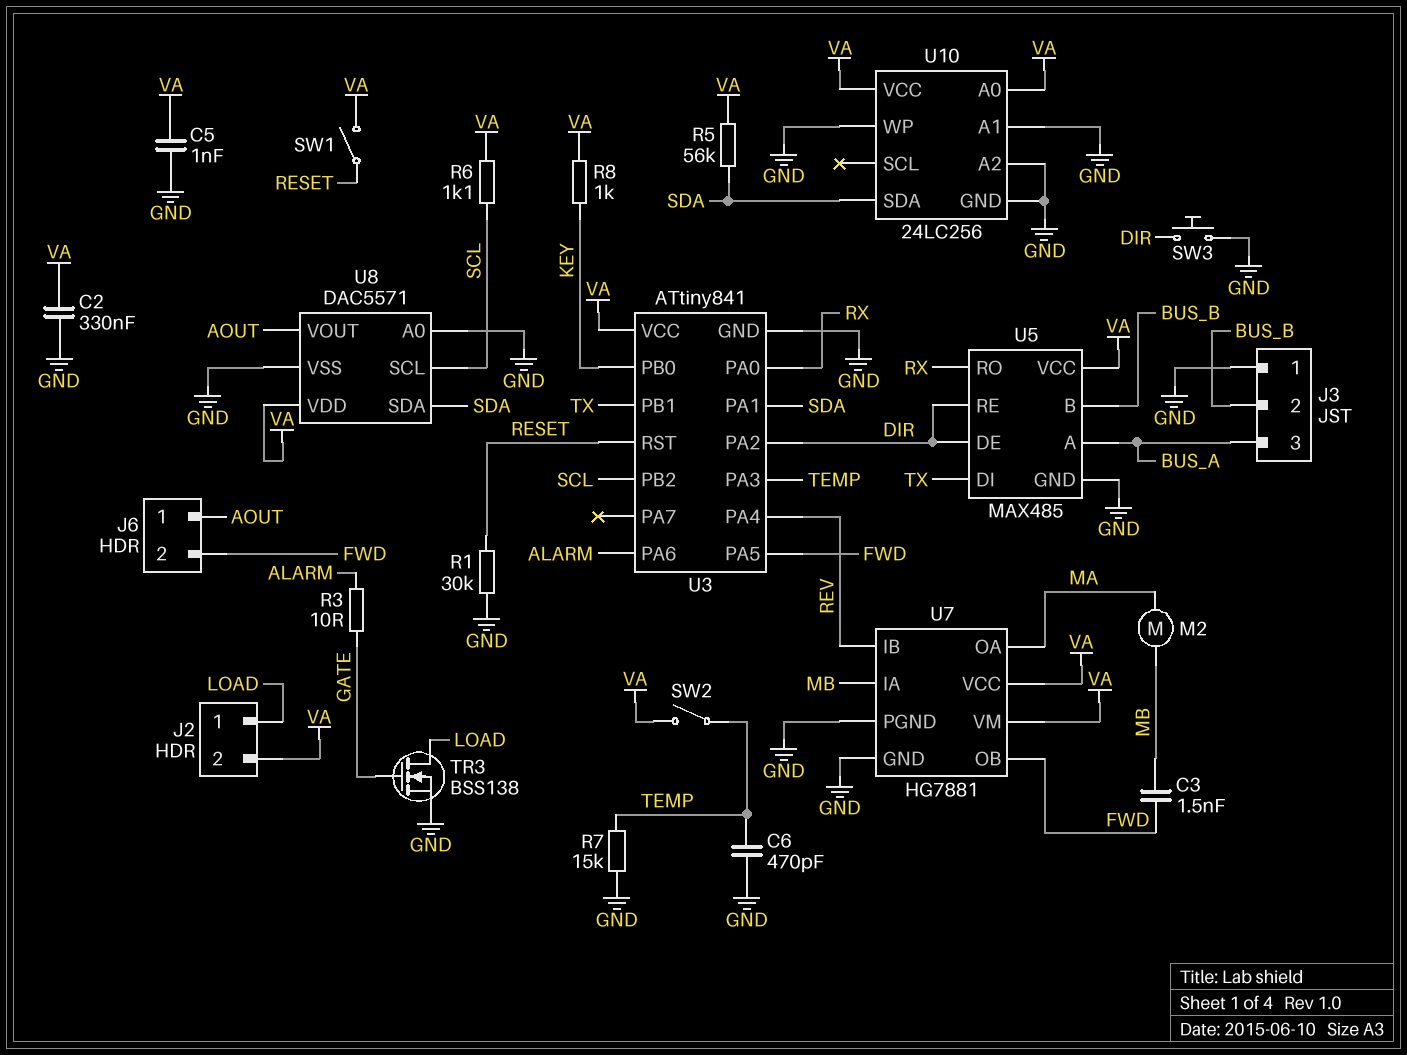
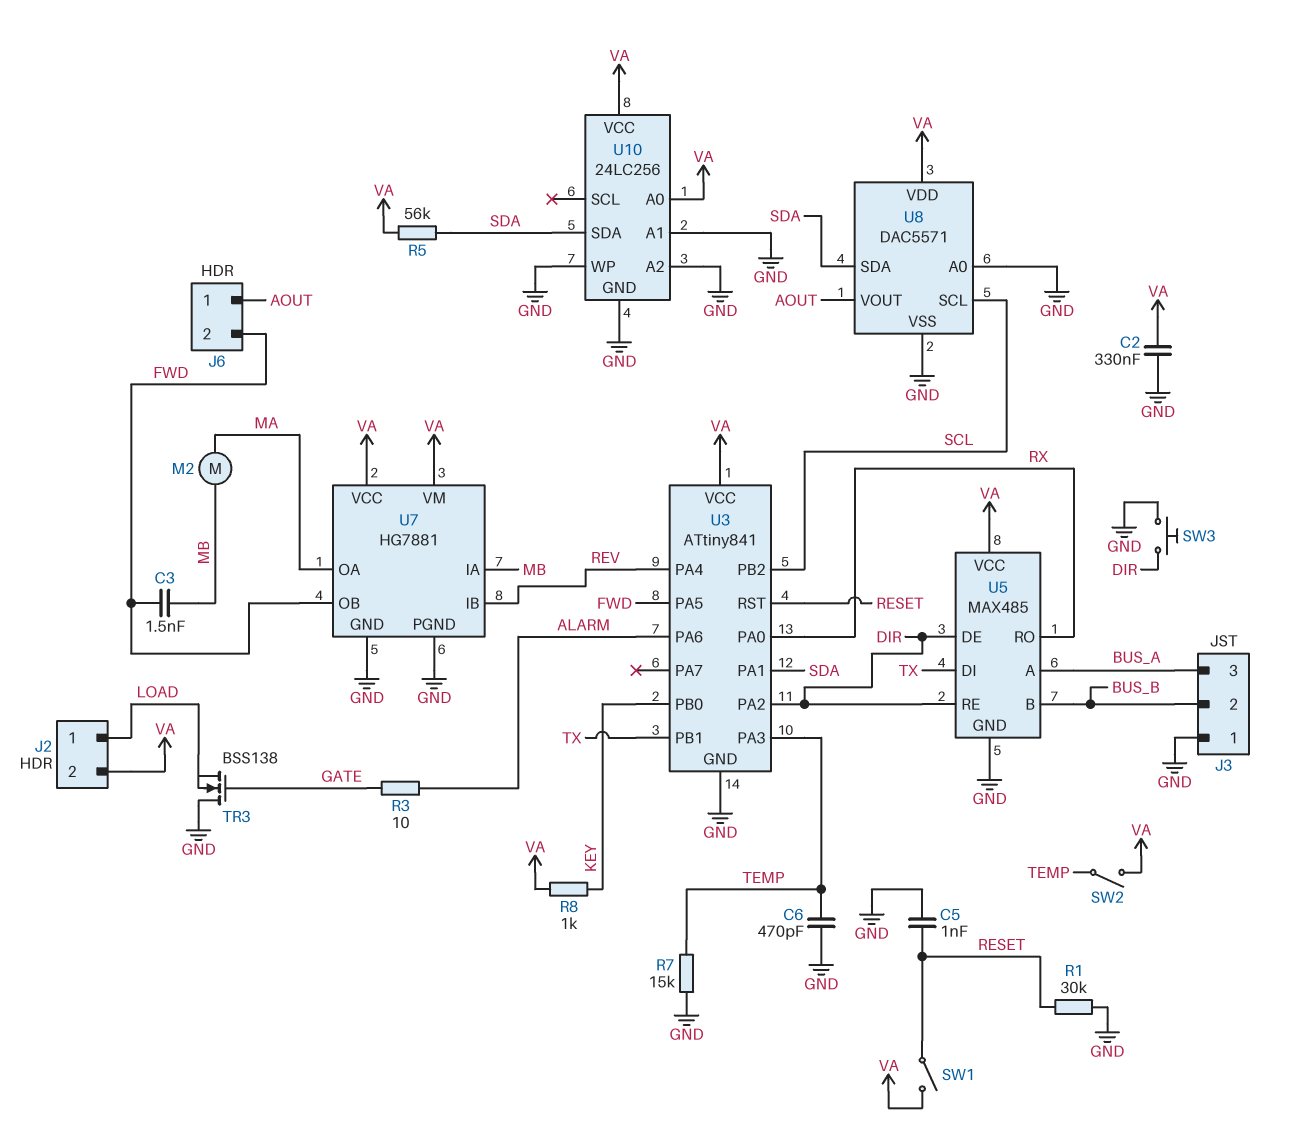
C5: 1nF (GND, VA) -> 1nF (GND, RESET)
R6: 1.1k (SCL, VA) -> none
TR3: NMOS BSS138 (G GATE, D LOAD, S GND) -> NMOS BSS138 (G GATE, D GND, S LOAD)

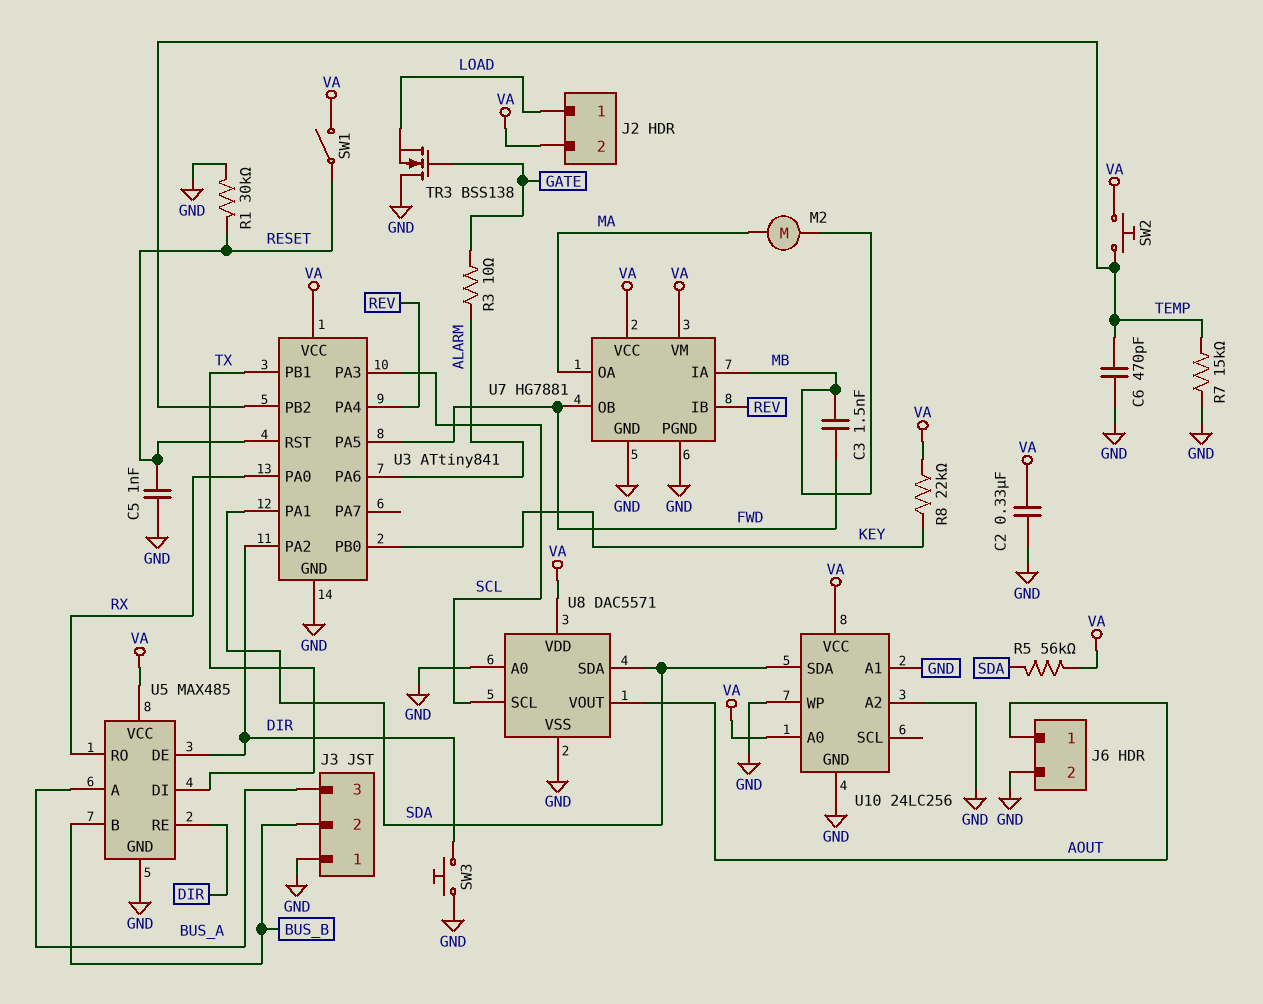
J6 pin 2: FWD -> GND
R8: 1k (KEY, VA) -> 22k (KEY, VA)
SW2: switch (TEMP, VA) -> button (TEMP, VA)
U3 pin PA3: TEMP -> SCL
U3 pin PB2: SCL -> TEMP

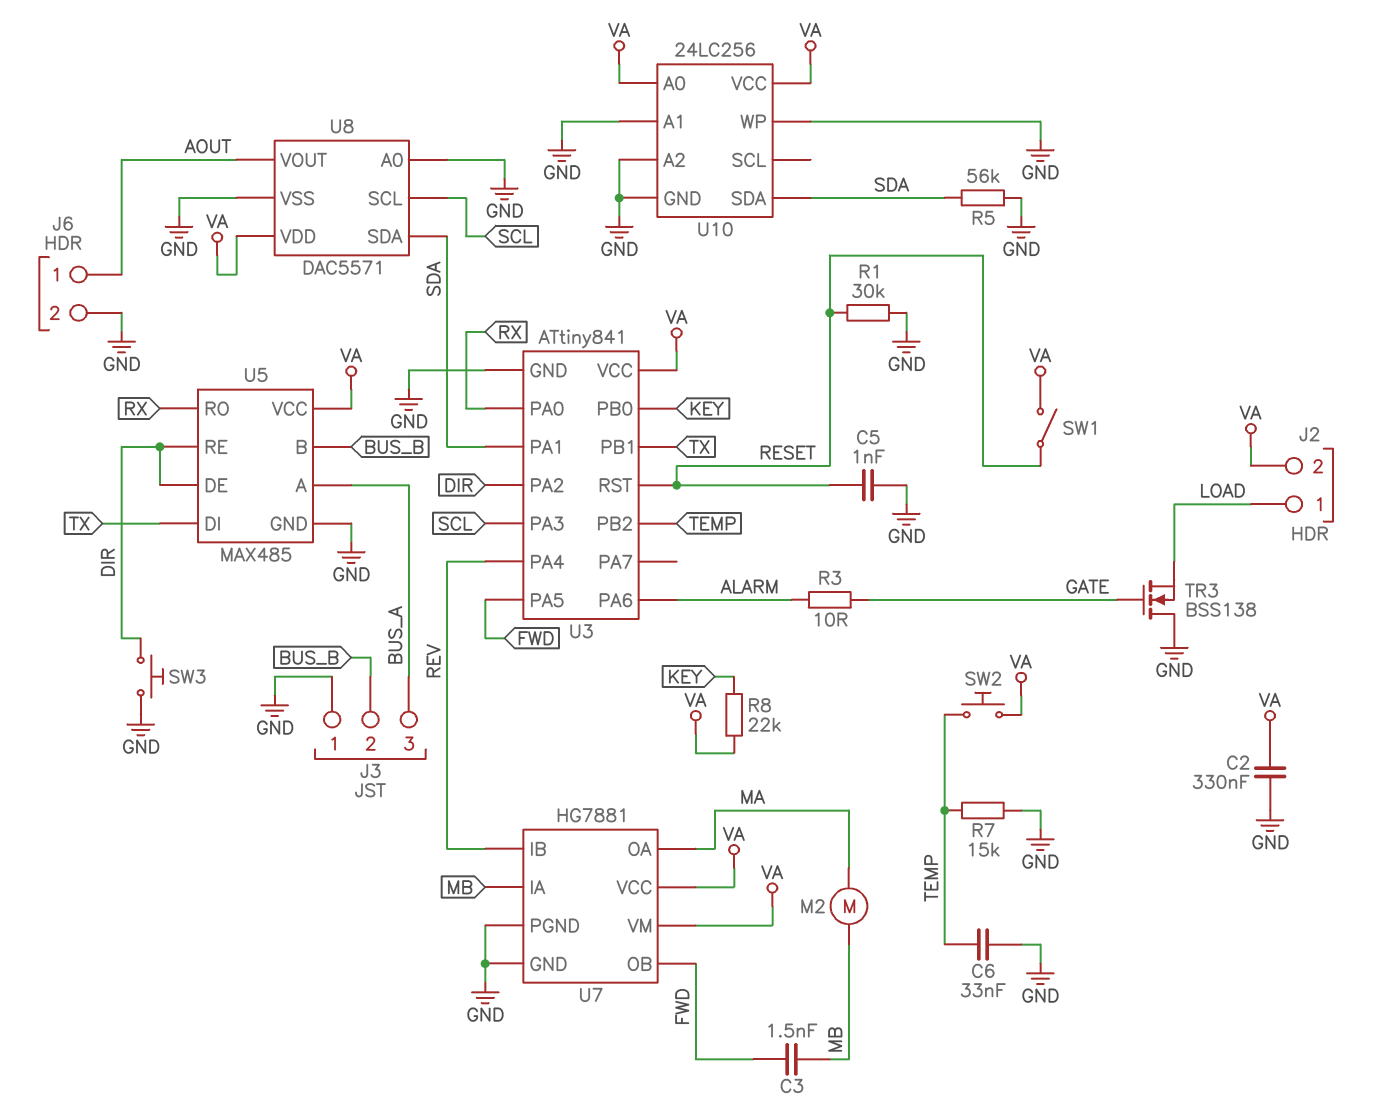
C6: 470pF (GND, TEMP) -> 33nF (GND, TEMP)
R5: 56k (SDA, VA) -> 56k (GND, SDA)

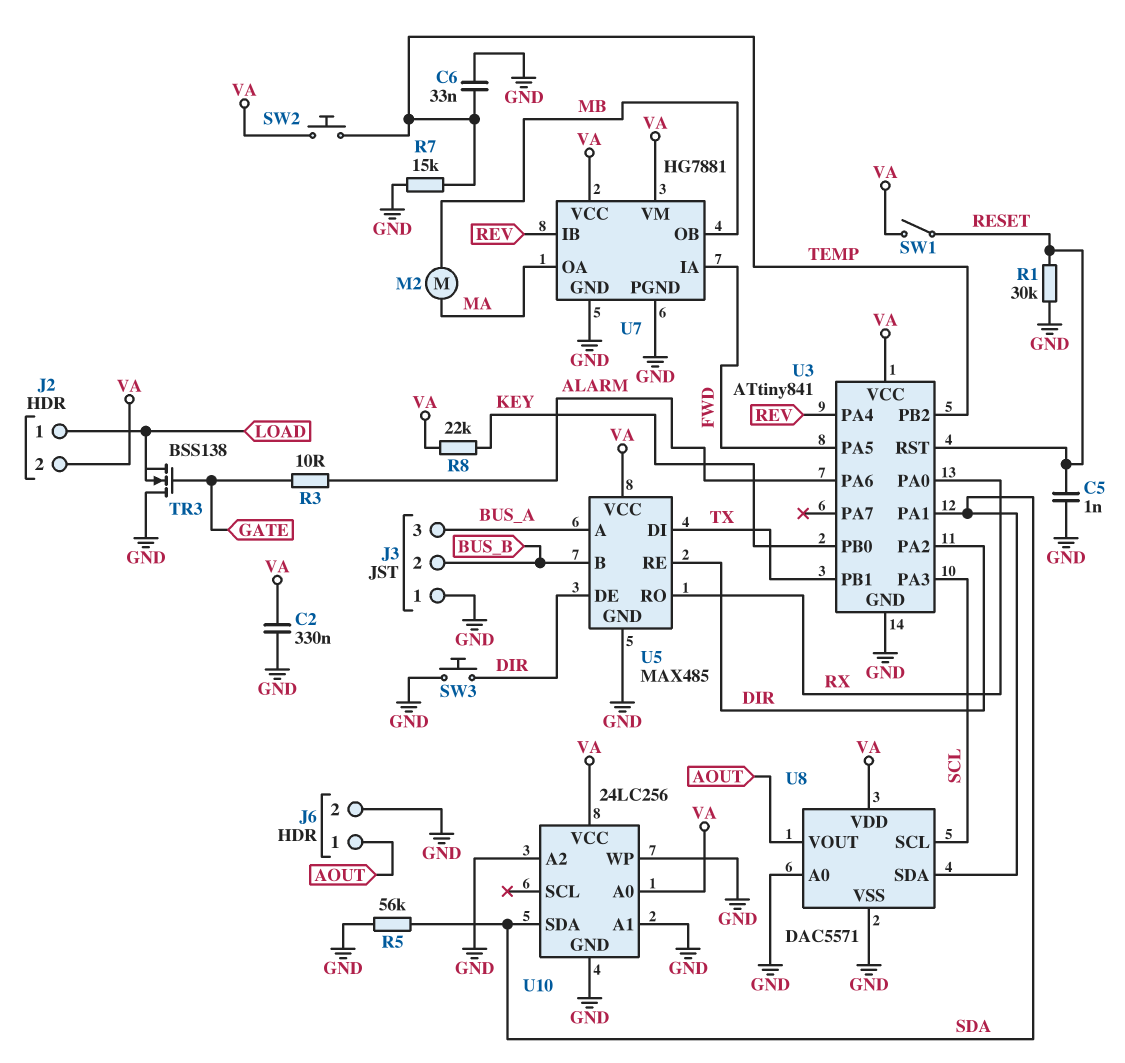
C3: 1.5nF (FWD, MB) -> none
U7 pin IA: MB -> FWD
U7 pin OB: FWD -> MB

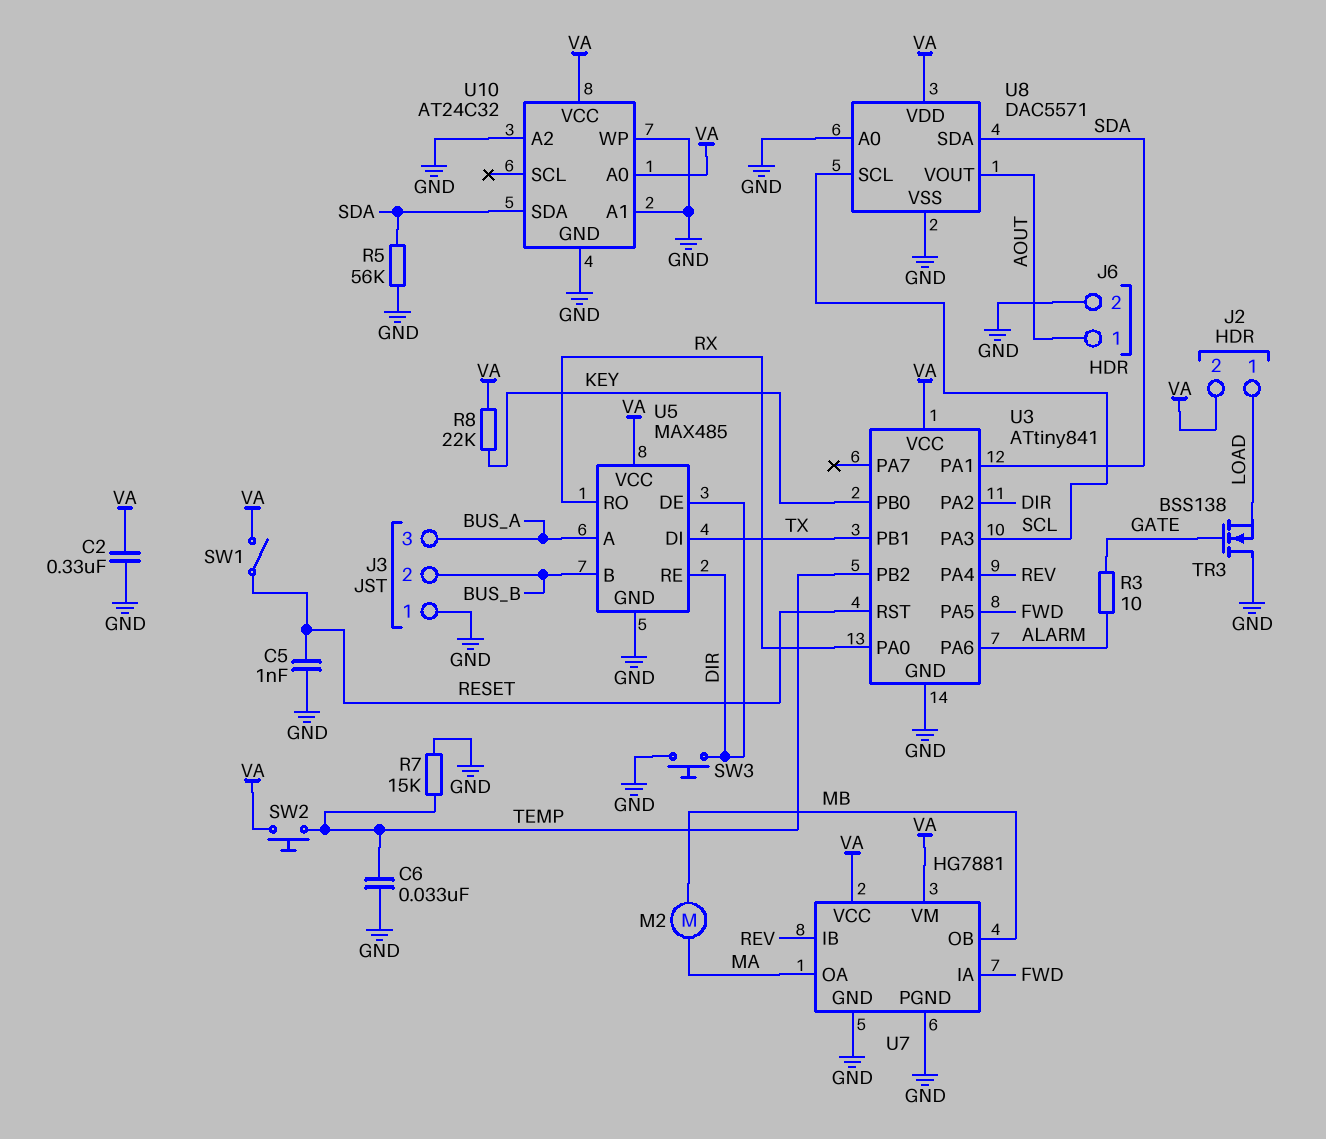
R1: 30k (GND, RESET) -> none
U10: 24LC256 -> AT24C32

